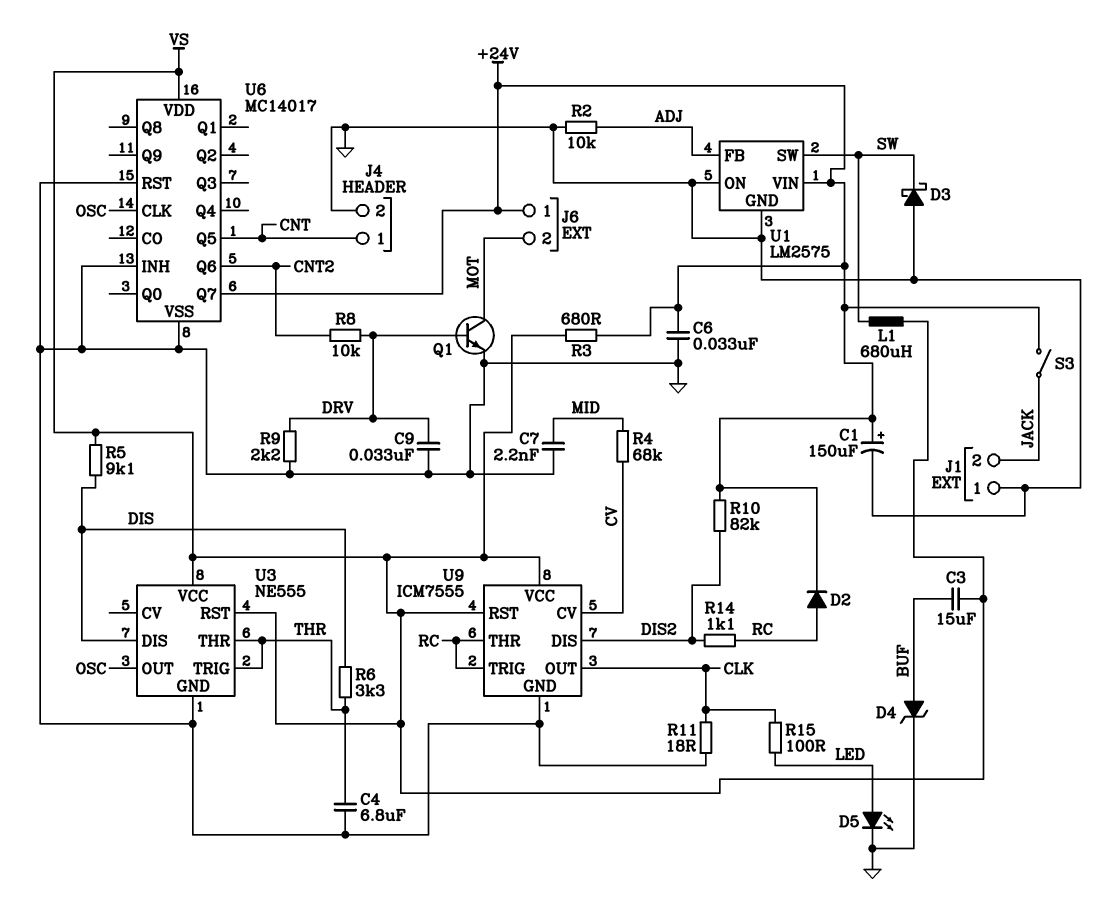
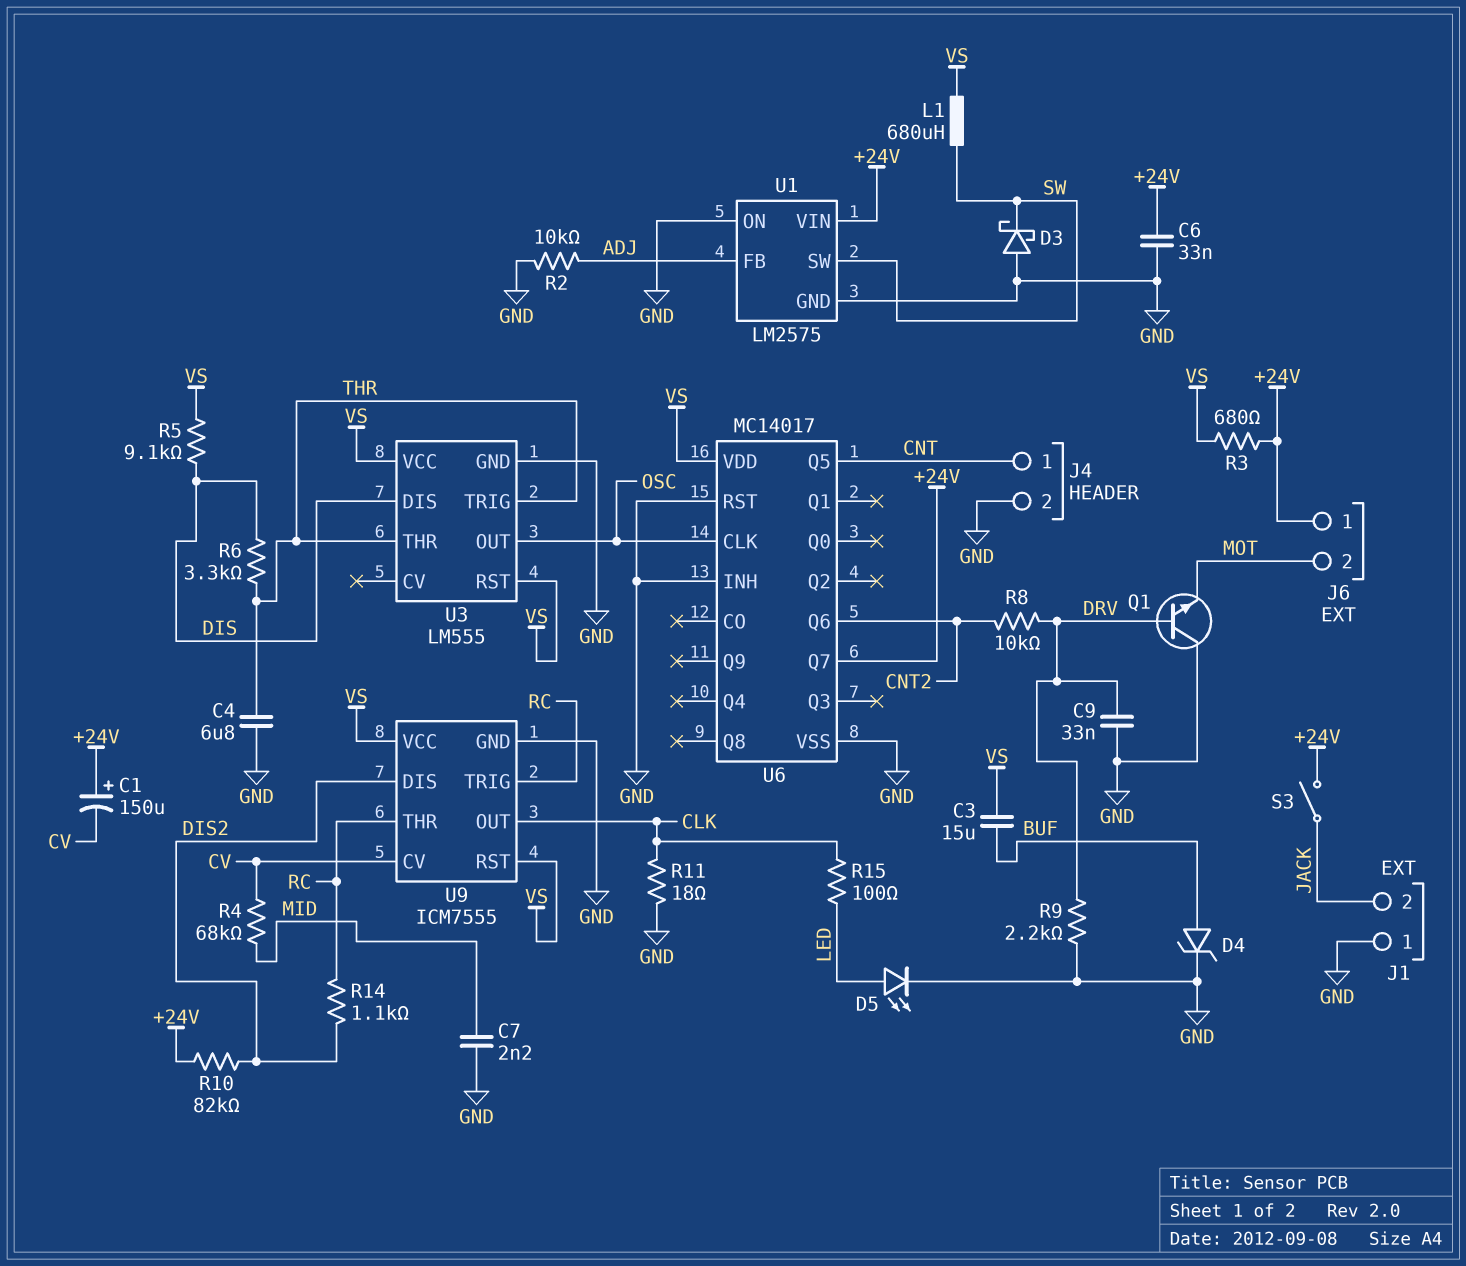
C1: 150uF (plus +24V, minus GND) -> 150uF (plus +24V, minus CV)
D2: diode (A RC, K +24V) -> none
Q1: NPN (B DRV, C MOT, E GND) -> NPN (B DRV, C GND, E MOT)
U3: NE555 -> LM555

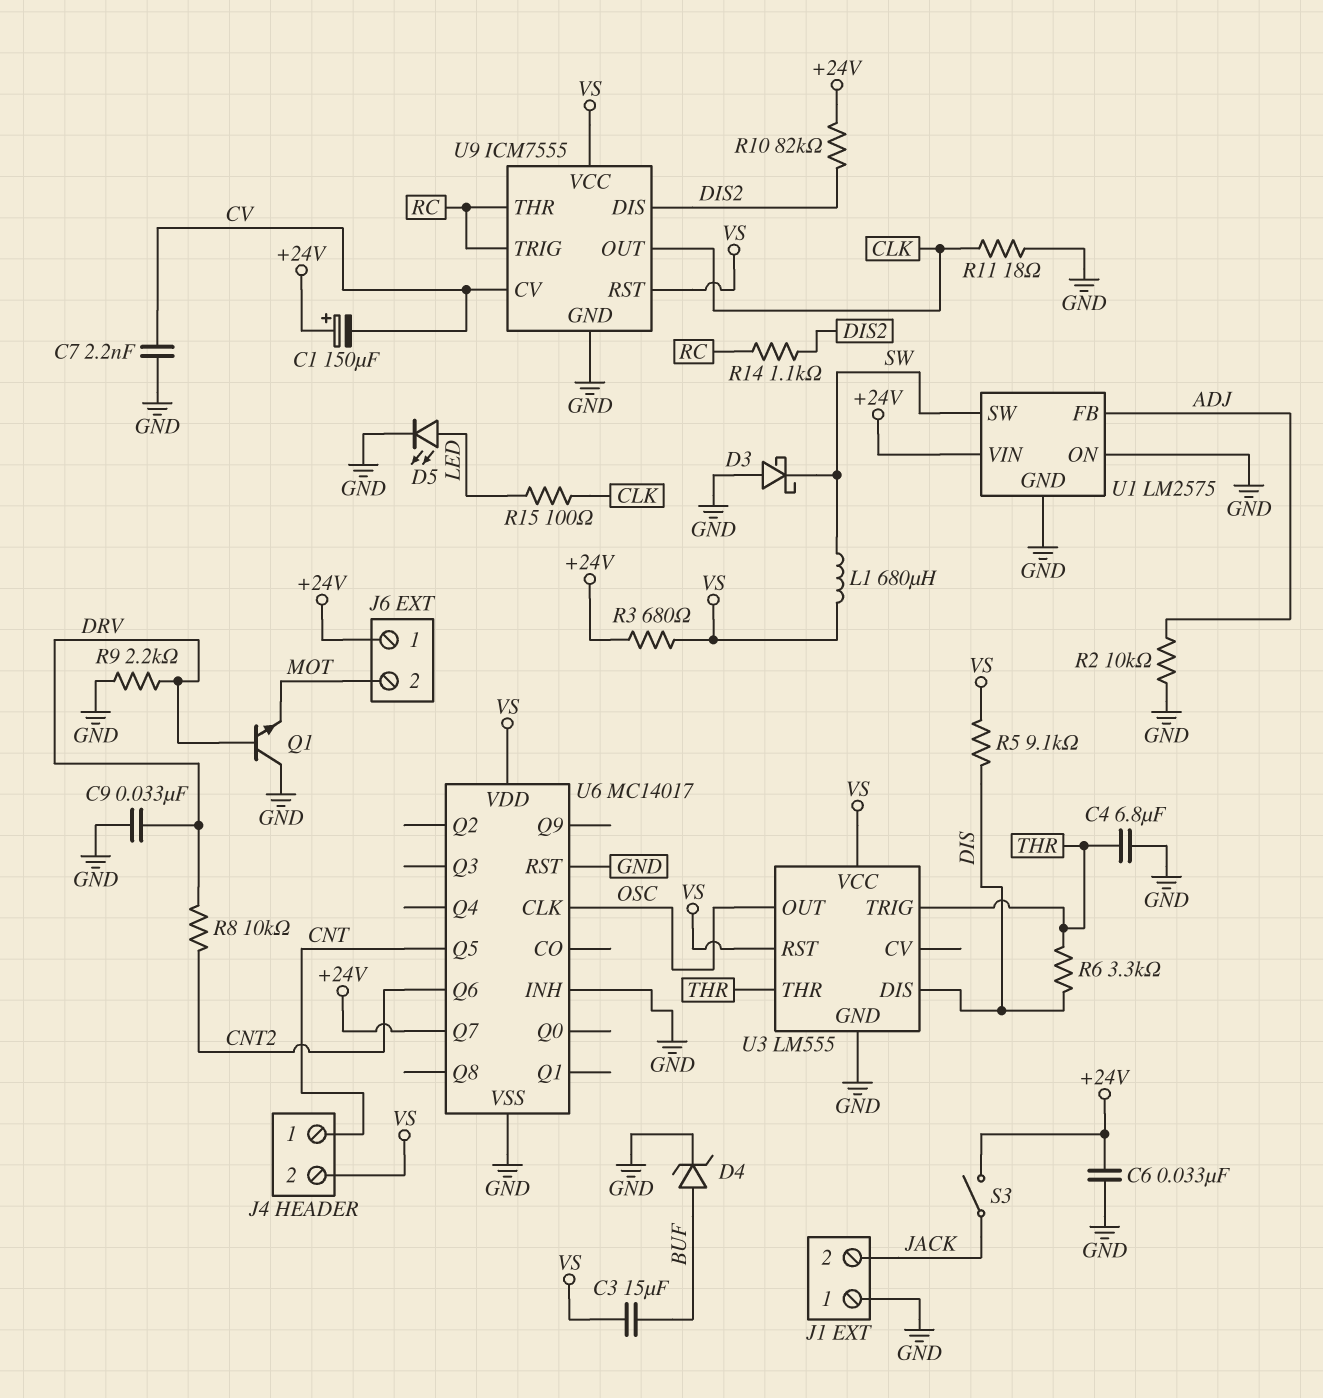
C7: 2.2nF (GND, MID) -> 2.2nF (CV, GND)
J4 pin 2: GND -> VS
R4: 68k (CV, MID) -> none

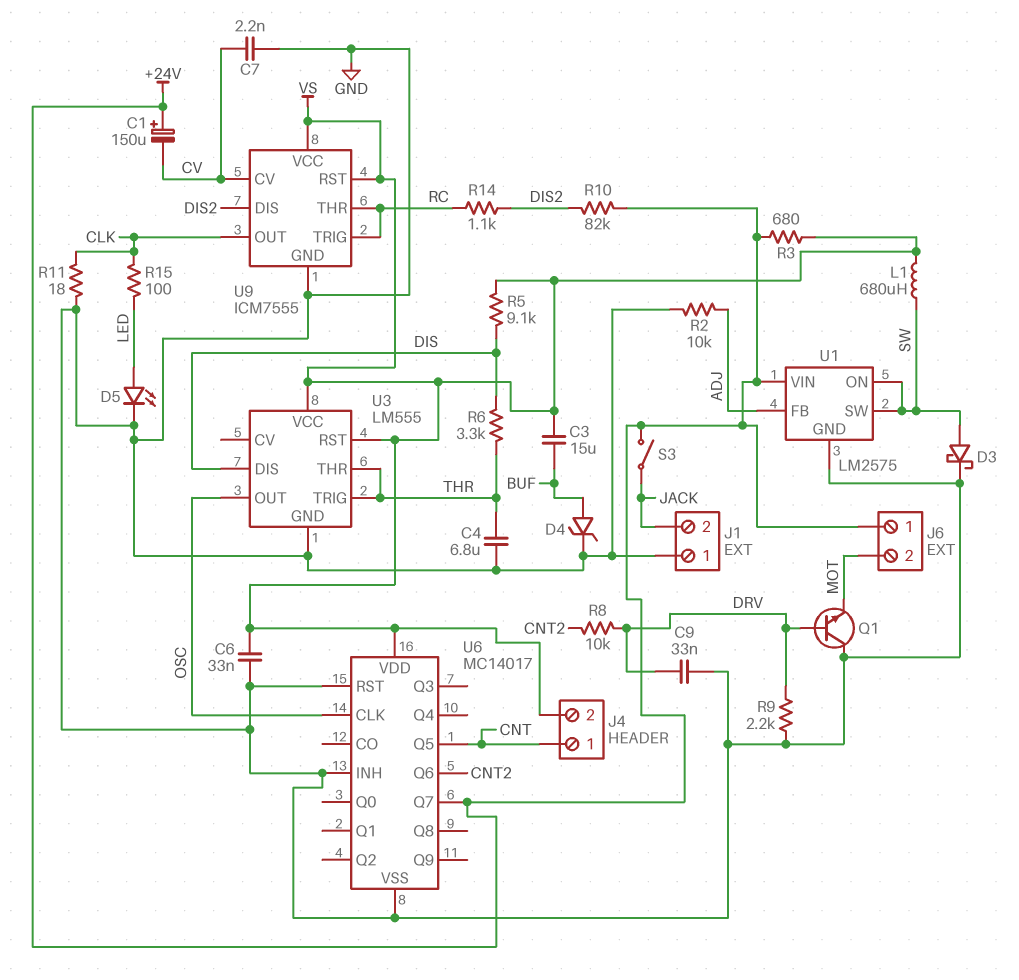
C6: 33nF (+24V, GND) -> 33nF (GND, VS)
D3: schottky (A GND, K SW) -> schottky (A SW, K GND)
U1 pin ON: GND -> SW

